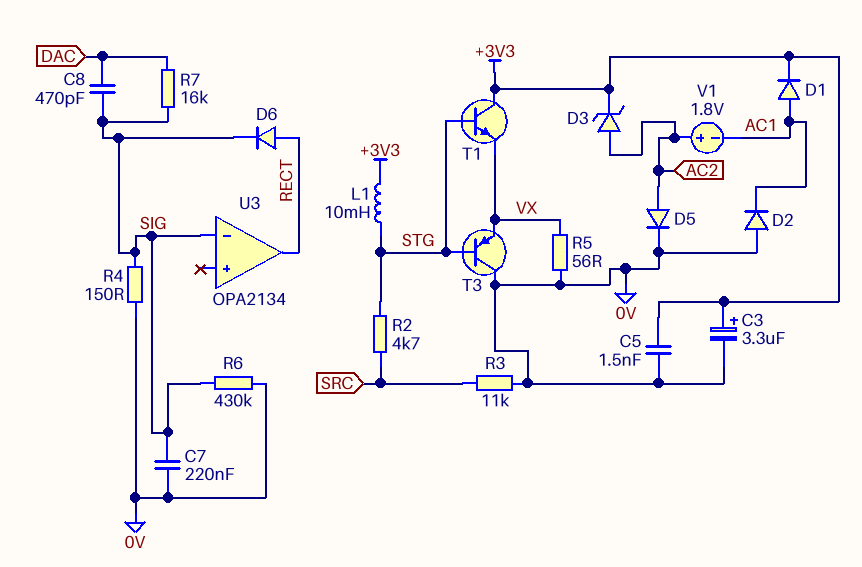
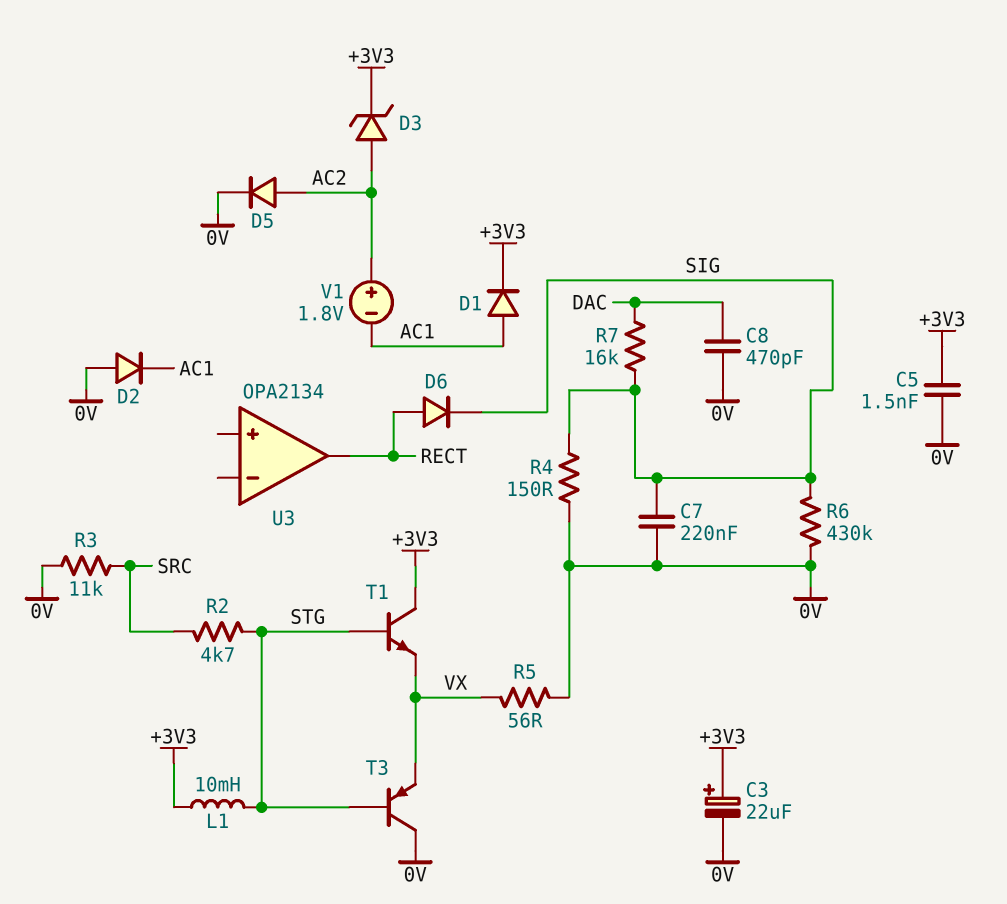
C3: 3.3uF (plus +3V3, minus 0V) -> 22uF (plus +3V3, minus 0V)
C8: 470pF (DAC, SIG) -> 470pF (0V, DAC)
U3 pin in-: SIG -> none

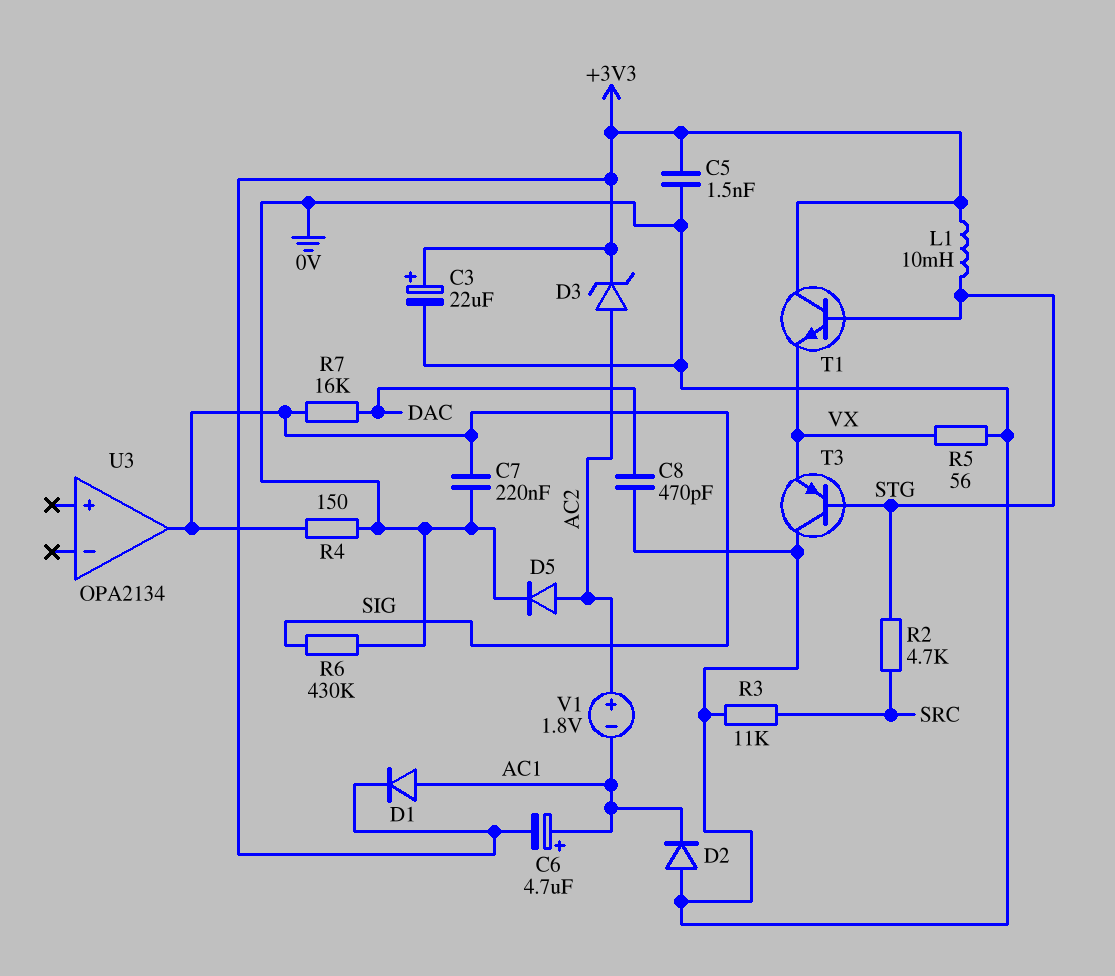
C6: none -> 4.7uF (plus AC1, minus +3V3)
D6: diode (A RECT, K SIG) -> none
U3 pin out: RECT -> SIG

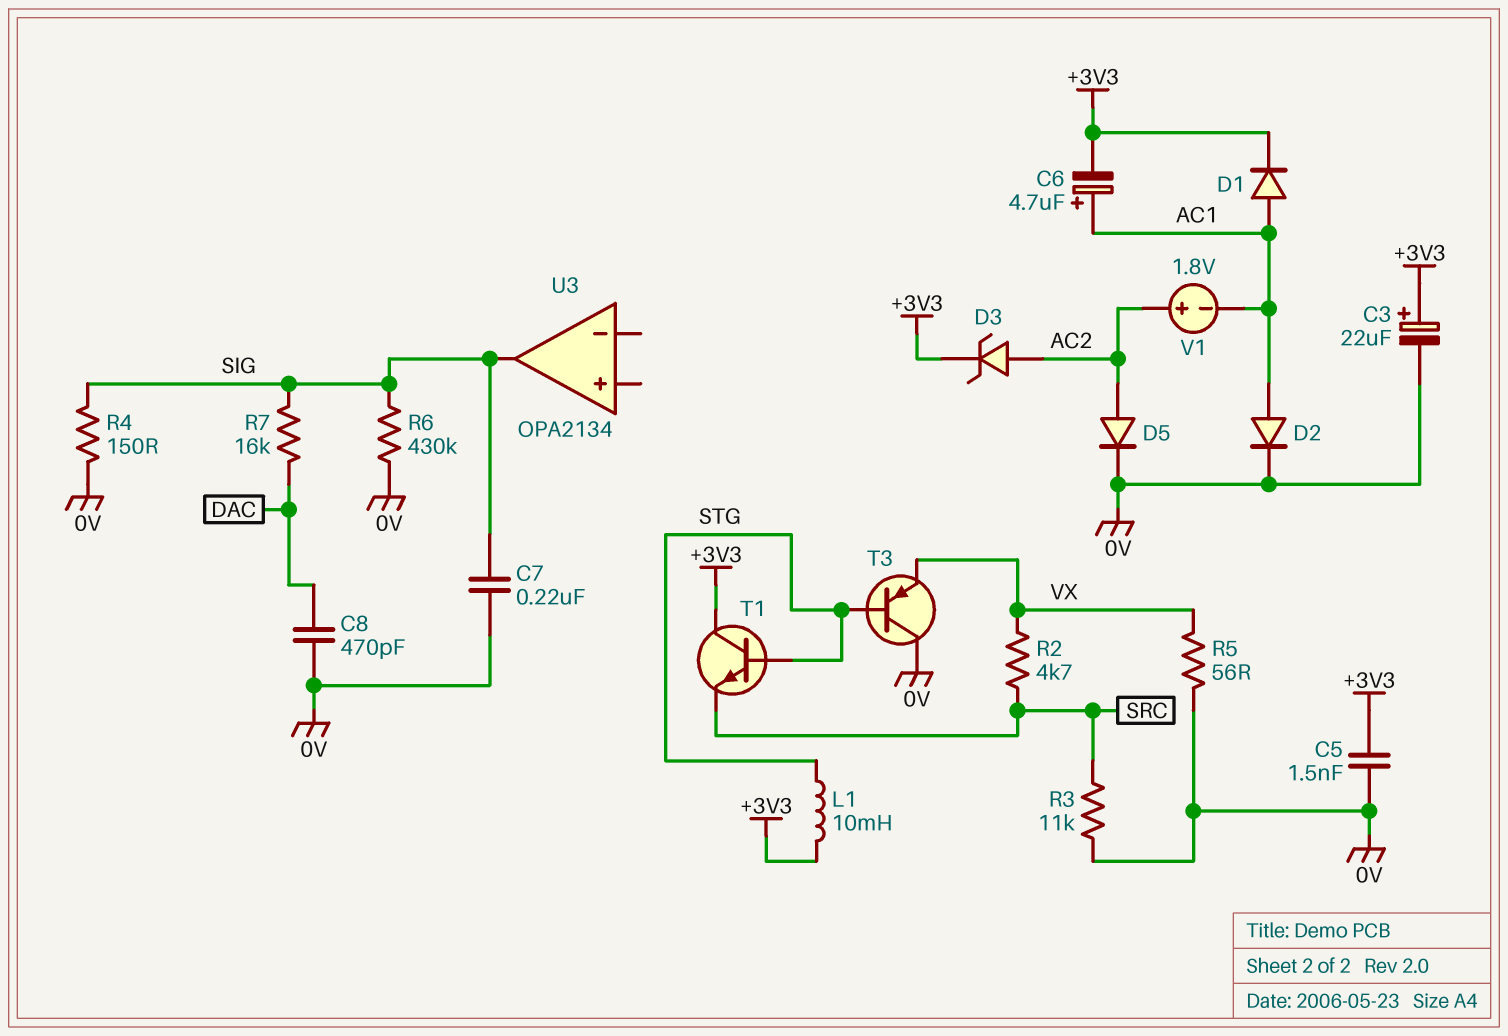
D2: diode (A 0V, K AC1) -> diode (A AC1, K 0V)
R2: 4.7k (SRC, STG) -> 4.7k (SRC, VX)
T1: NPN (B STG, C +3V3, E VX) -> NPN (B STG, C +3V3, E SRC)

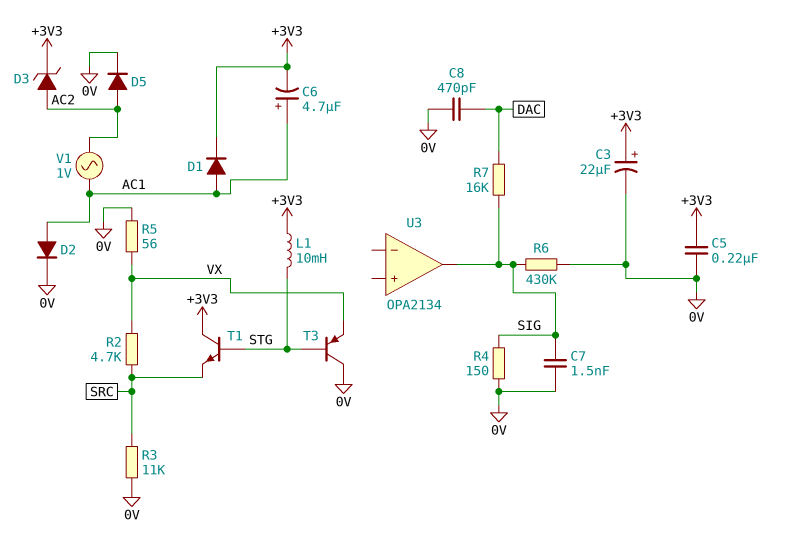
C5: 1.5nF (+3V3, 0V) -> 220nF (+3V3, 0V)
C7: 220nF (0V, SIG) -> 1.5nF (0V, SIG)
V1: 1.8V (plus AC2, minus AC1) -> AC 1V (AC1, AC2)

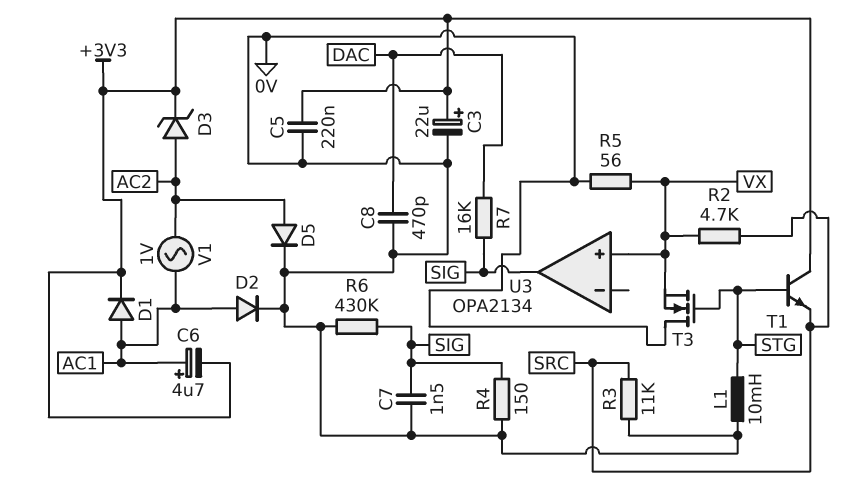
L1: 10mH (+3V3, STG) -> 10mH (0V, STG)
T3: PNP (B STG, C 0V, E VX) -> NMOS (G STG, D 0V, S VX)
U3 pin in+: none -> VX

